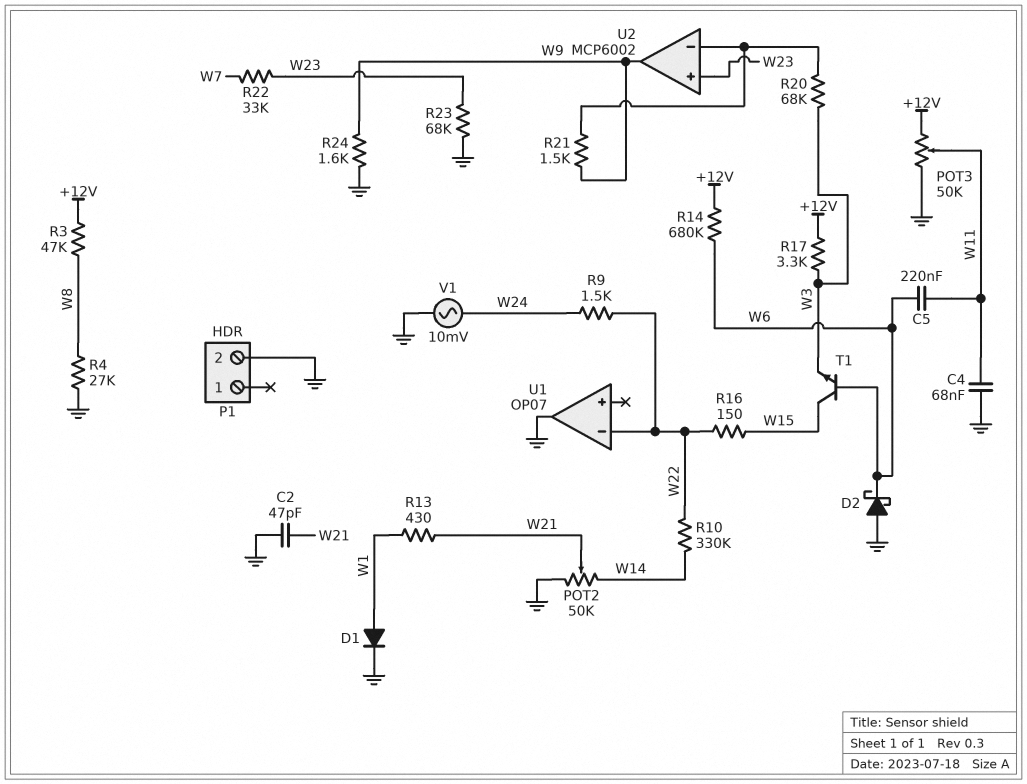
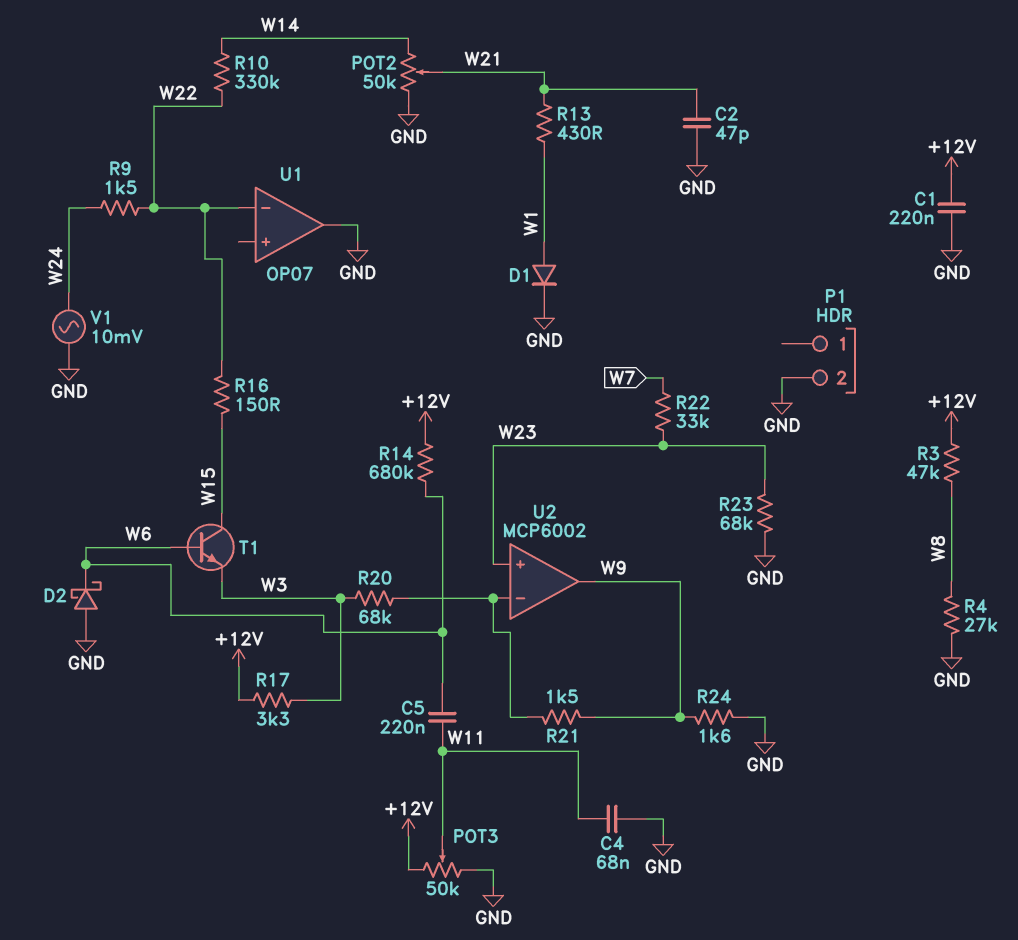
C1: none -> 220nF (+12V, GND)

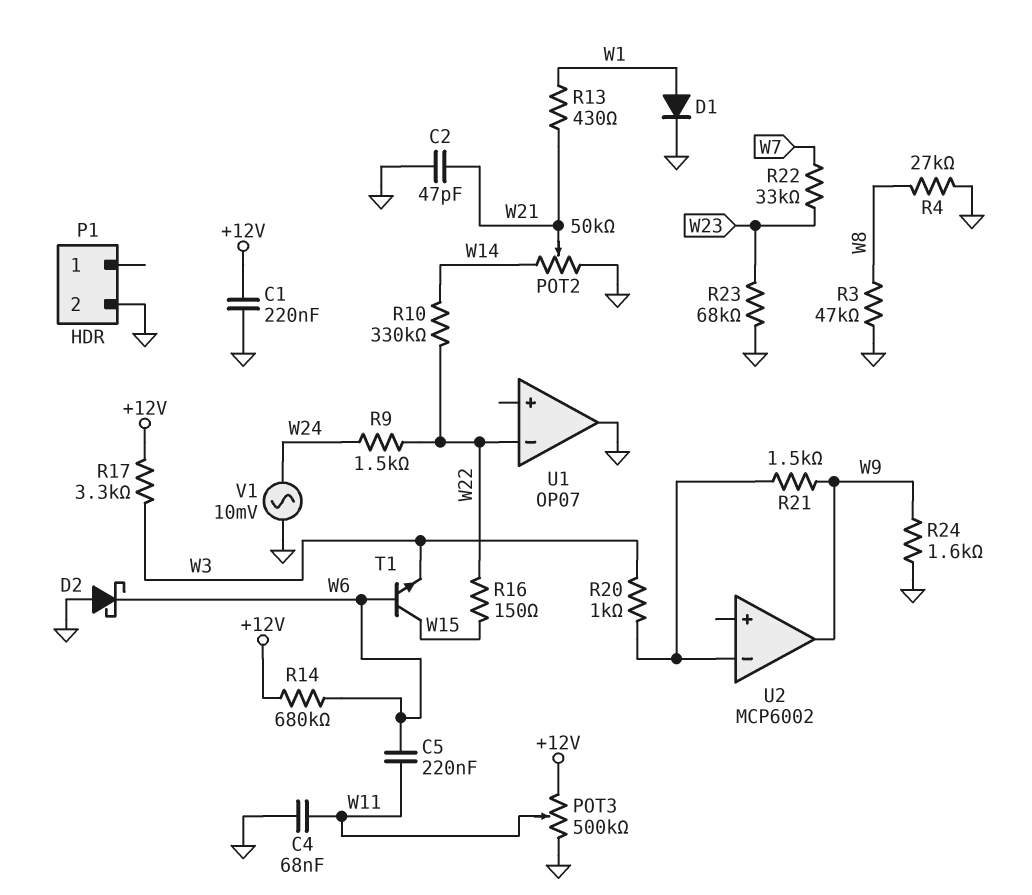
POT3: 50k (+12V, GND, wiper W11) -> 500k (+12V, GND, wiper W11)
R3: 47k (+12V, W8) -> 47k (GND, W8)
R20: 68k (U2/in-, W3) -> 1k (U2/in-, W3)
U2 pin in+: W23 -> none

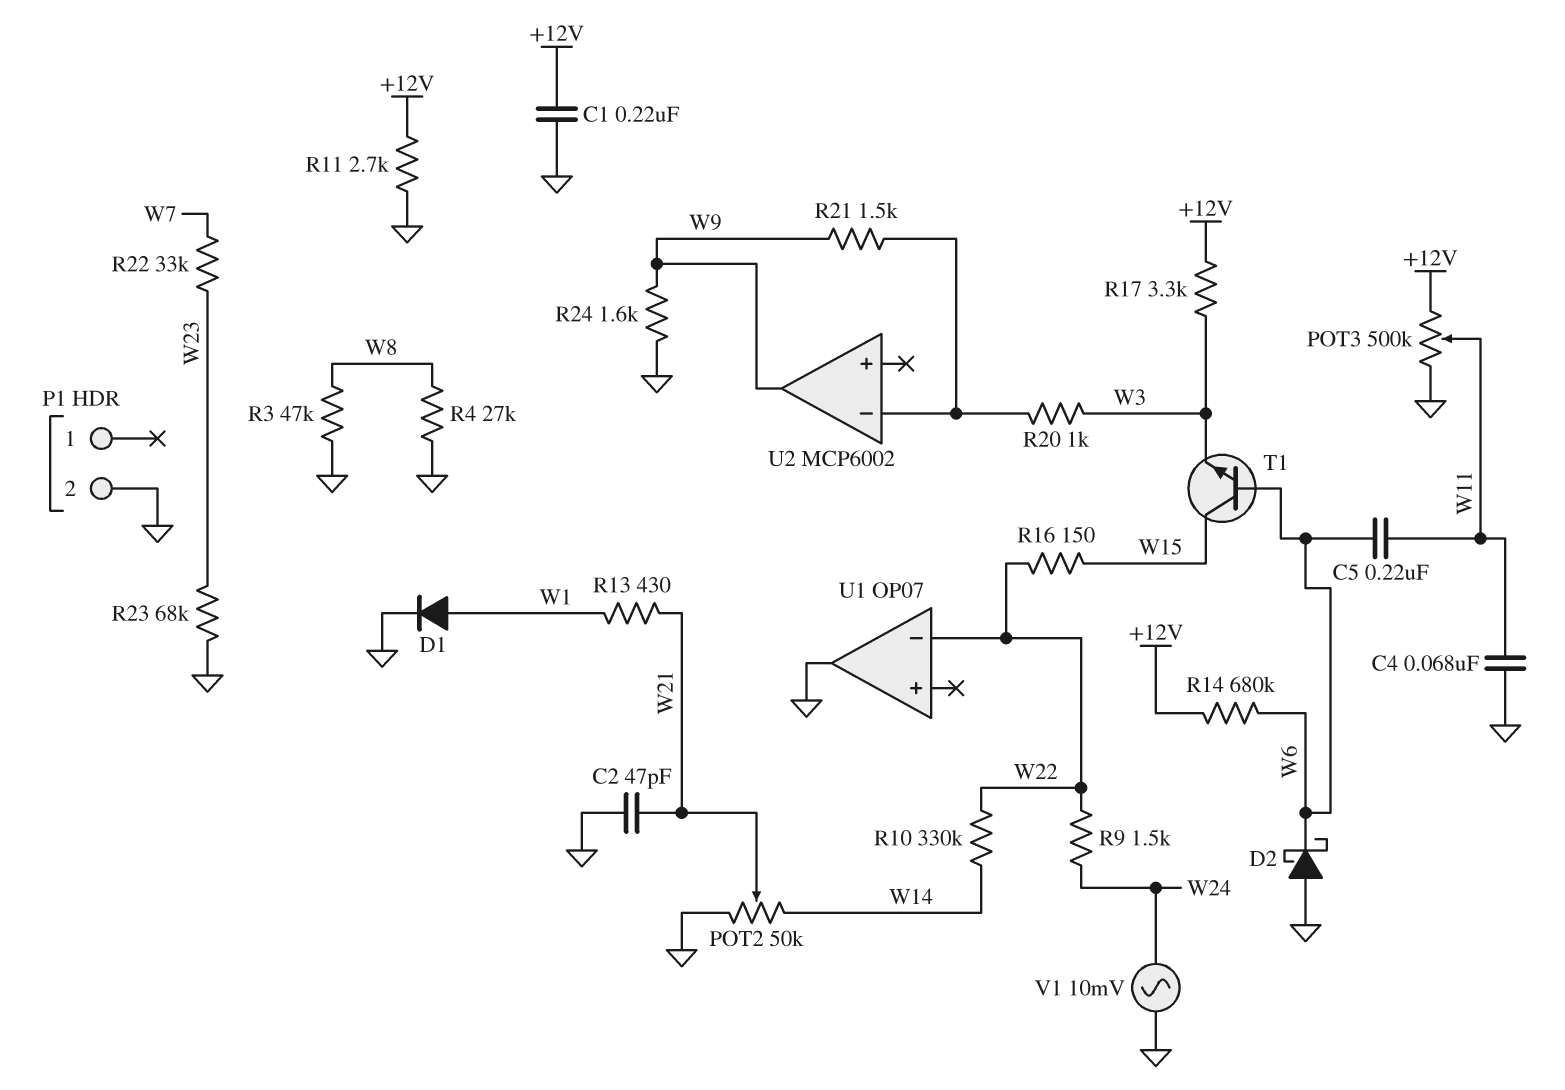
R11: none -> 2.7k (+12V, GND)

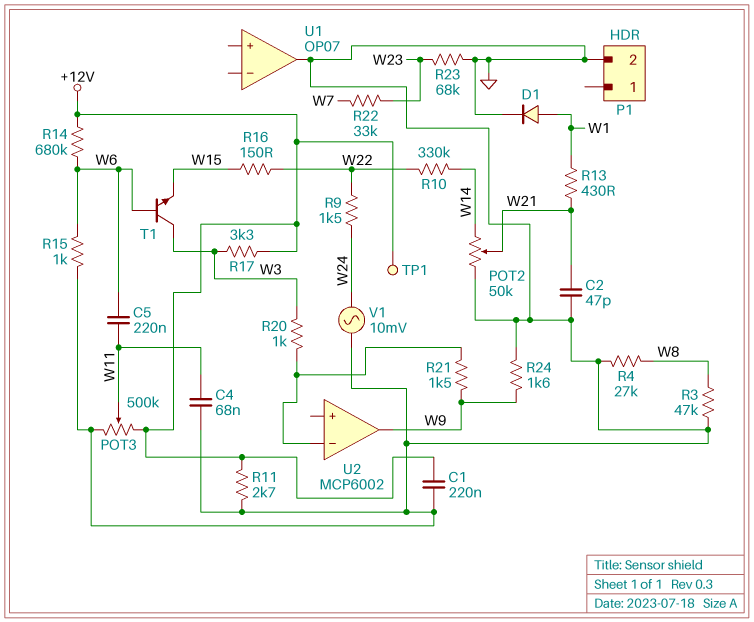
D2: schottky (A GND, K W6) -> none
R15: none -> 1k (GND, W6)
T1: NPN (B W6, C W15, E W3) -> NPN (B W6, C W3, E W15)
TP1: none -> test point (+12V)
U1 pin in-: W22 -> none

